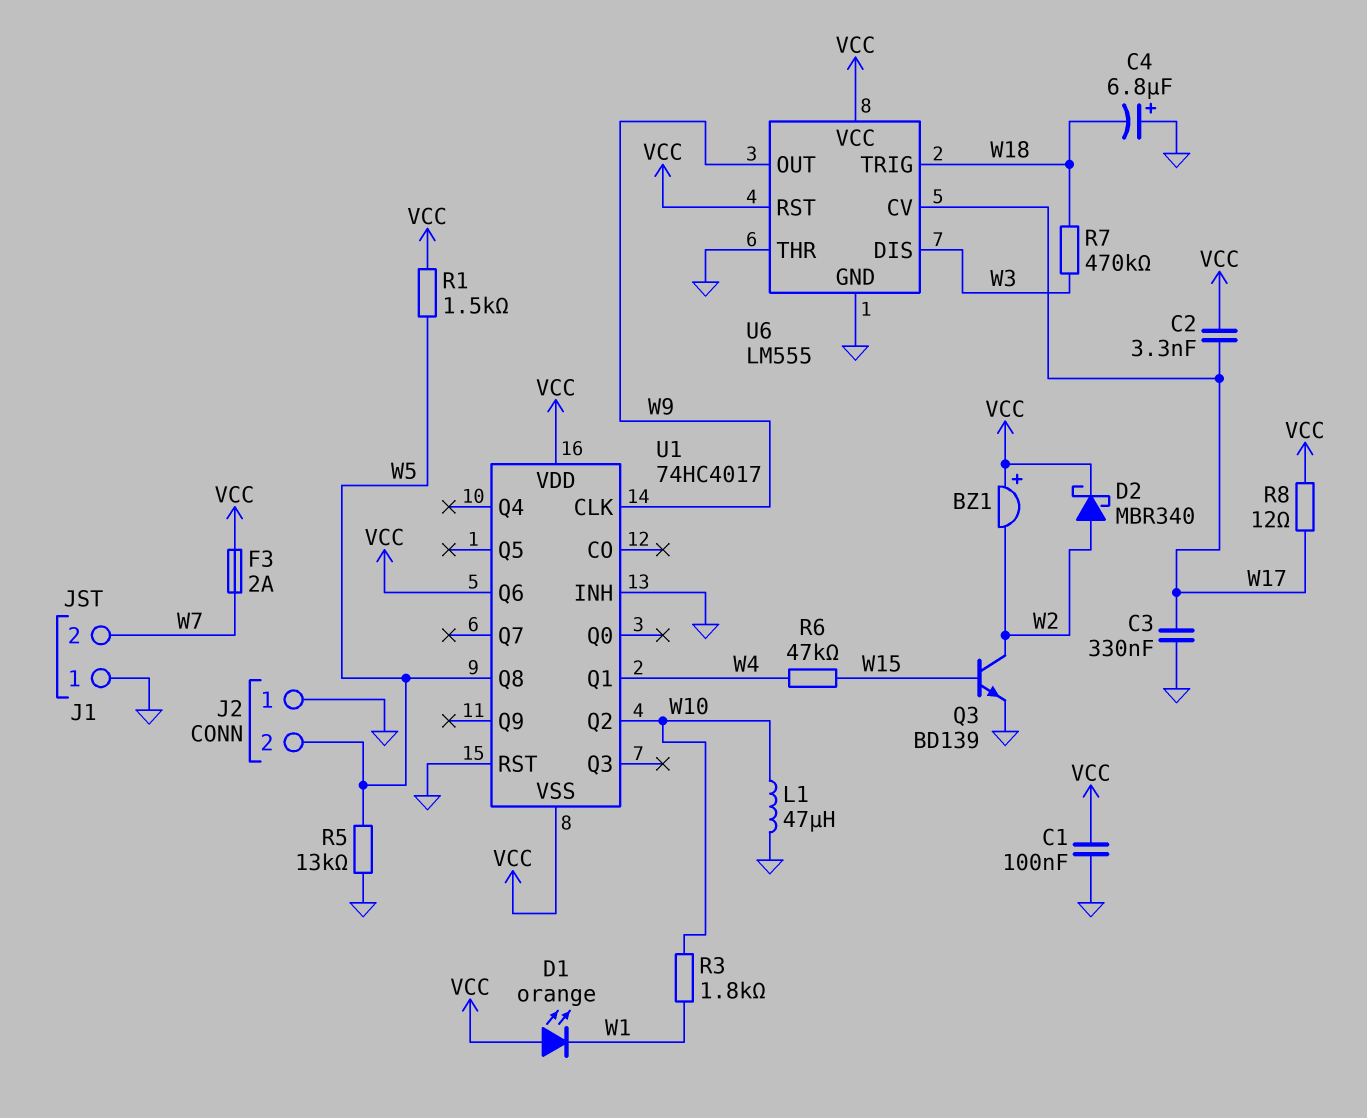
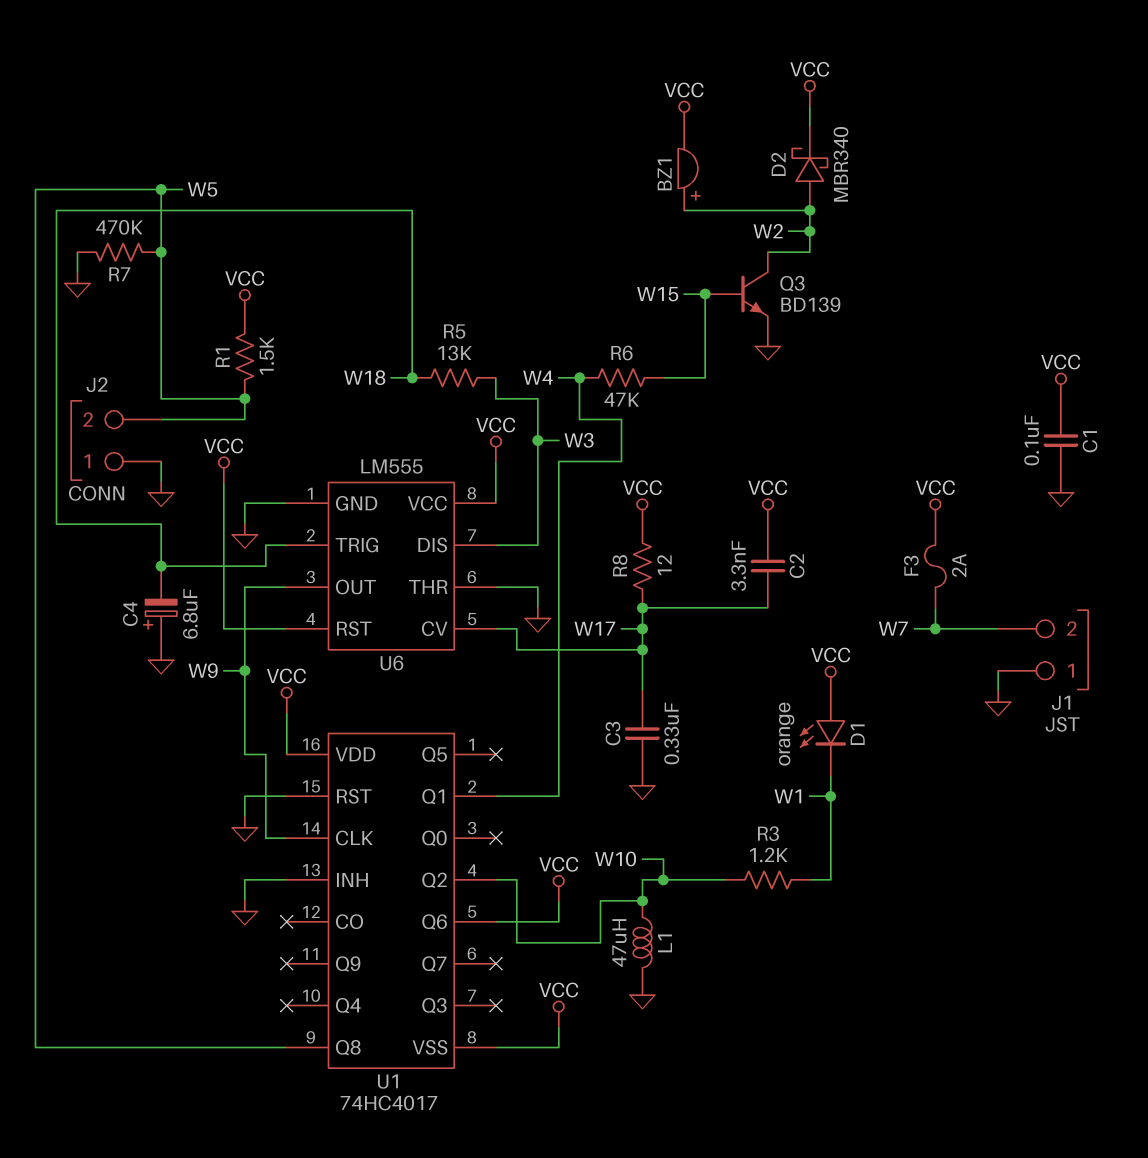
BZ1: buzzer (plus VCC, minus W2) -> buzzer (plus W2, minus VCC)
R3: 1.8k (W1, W10) -> 1.2k (W1, W10)
R5: 13k (GND, W5) -> 13k (W3, W18)
R7: 470k (W3, W18) -> 470k (GND, W5)

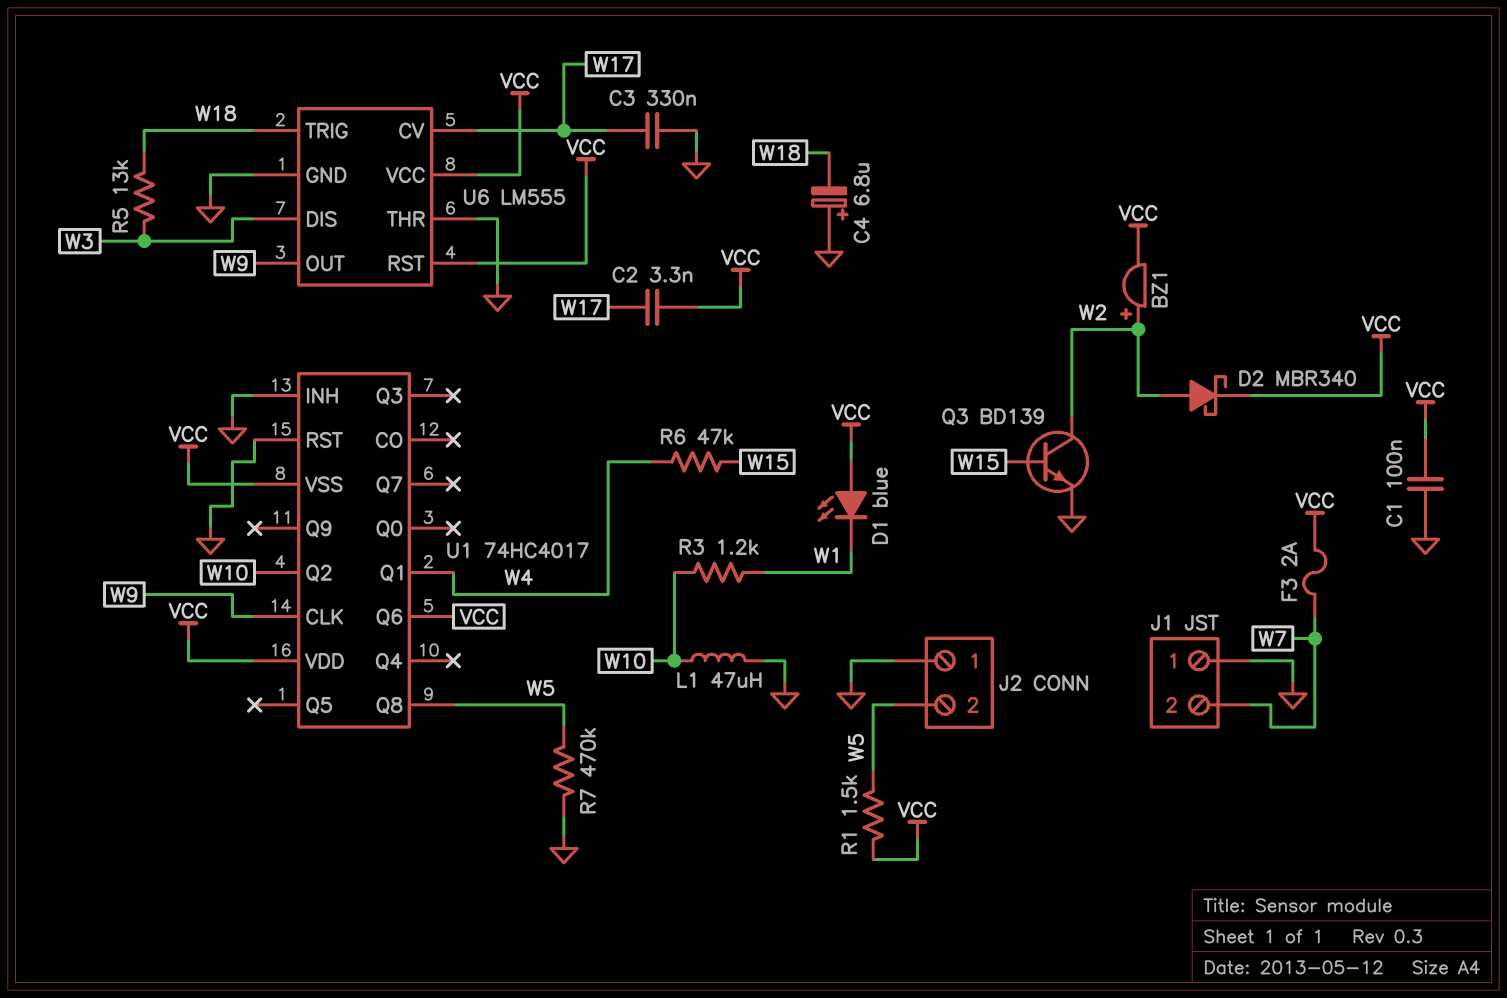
D1: LED orange (A VCC, K W1) -> LED blue (A VCC, K W1)
R8: 12 (VCC, W17) -> none

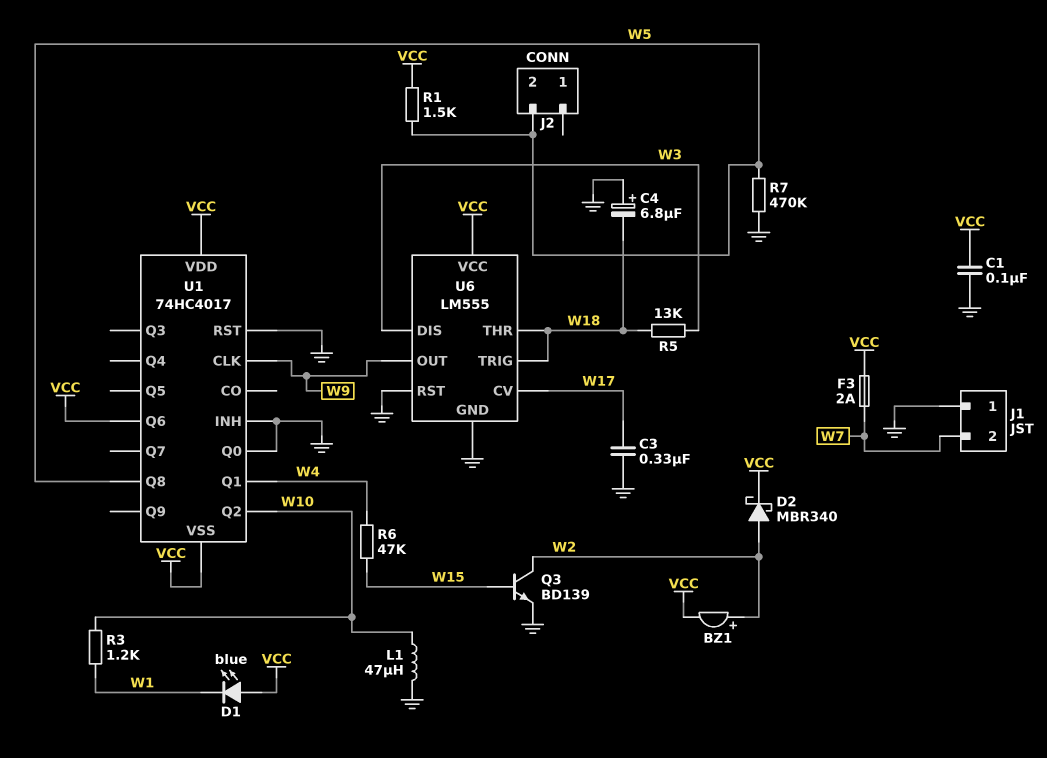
C2: 3.3nF (VCC, W17) -> none
J2 pin 1: GND -> none
U1 pin Q0: none -> GND
U6 pin RST: VCC -> GND
U6 pin THR: GND -> W18

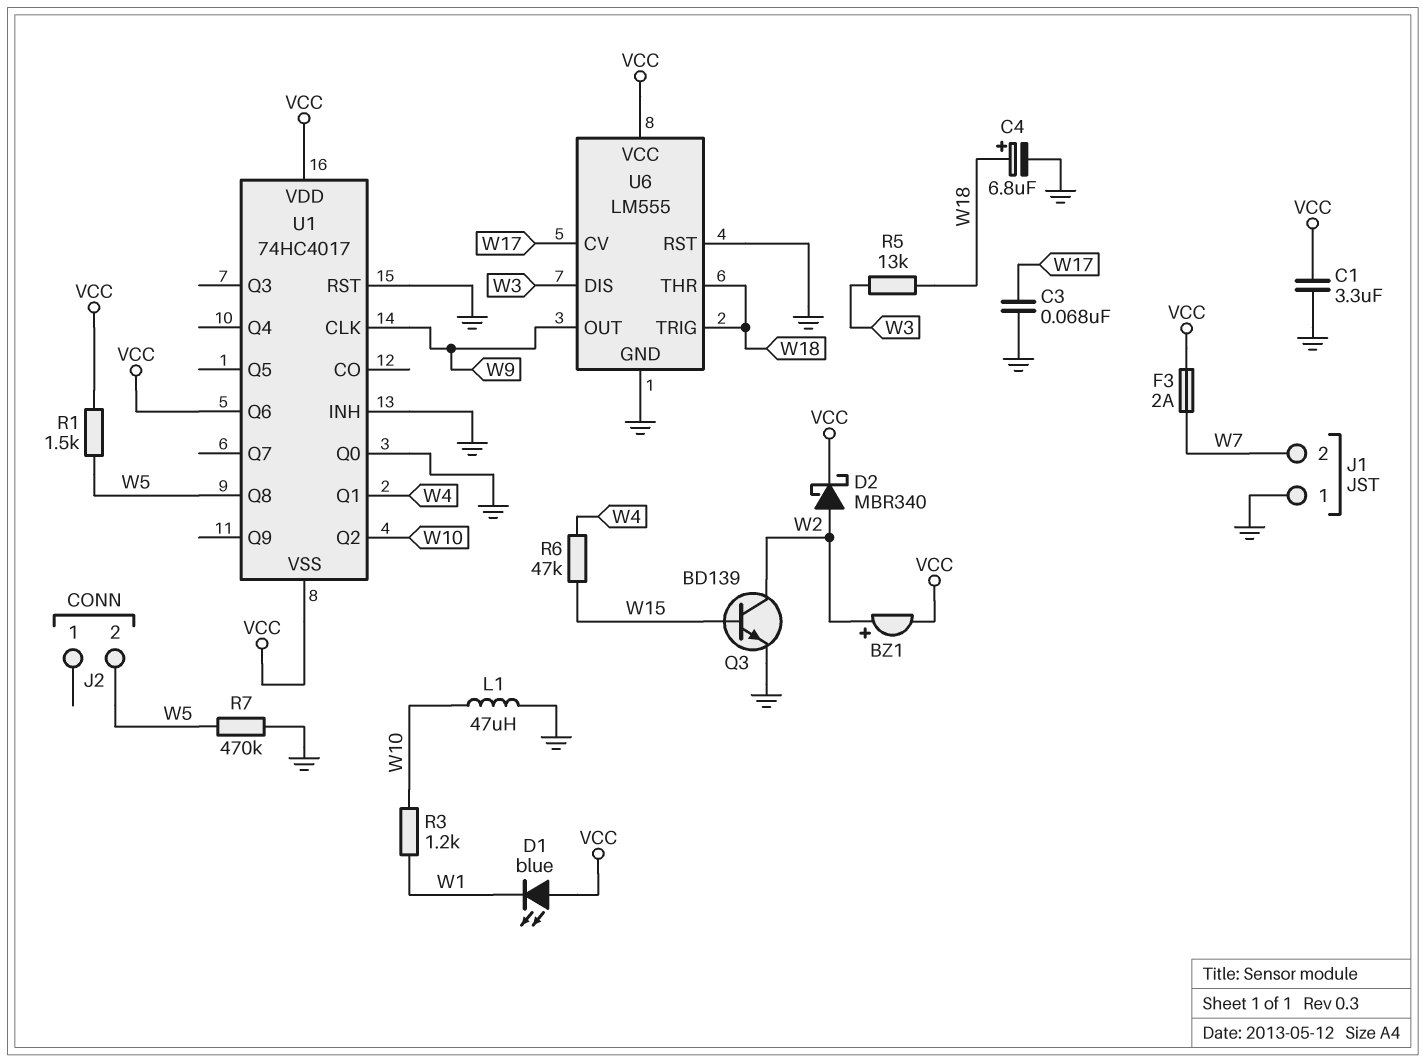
C1: 100nF (GND, VCC) -> 3.3uF (GND, VCC)
C3: 330nF (GND, W17) -> 68nF (GND, W17)
C4: 6.8uF (plus GND, minus W18) -> 6.8uF (plus W18, minus GND)

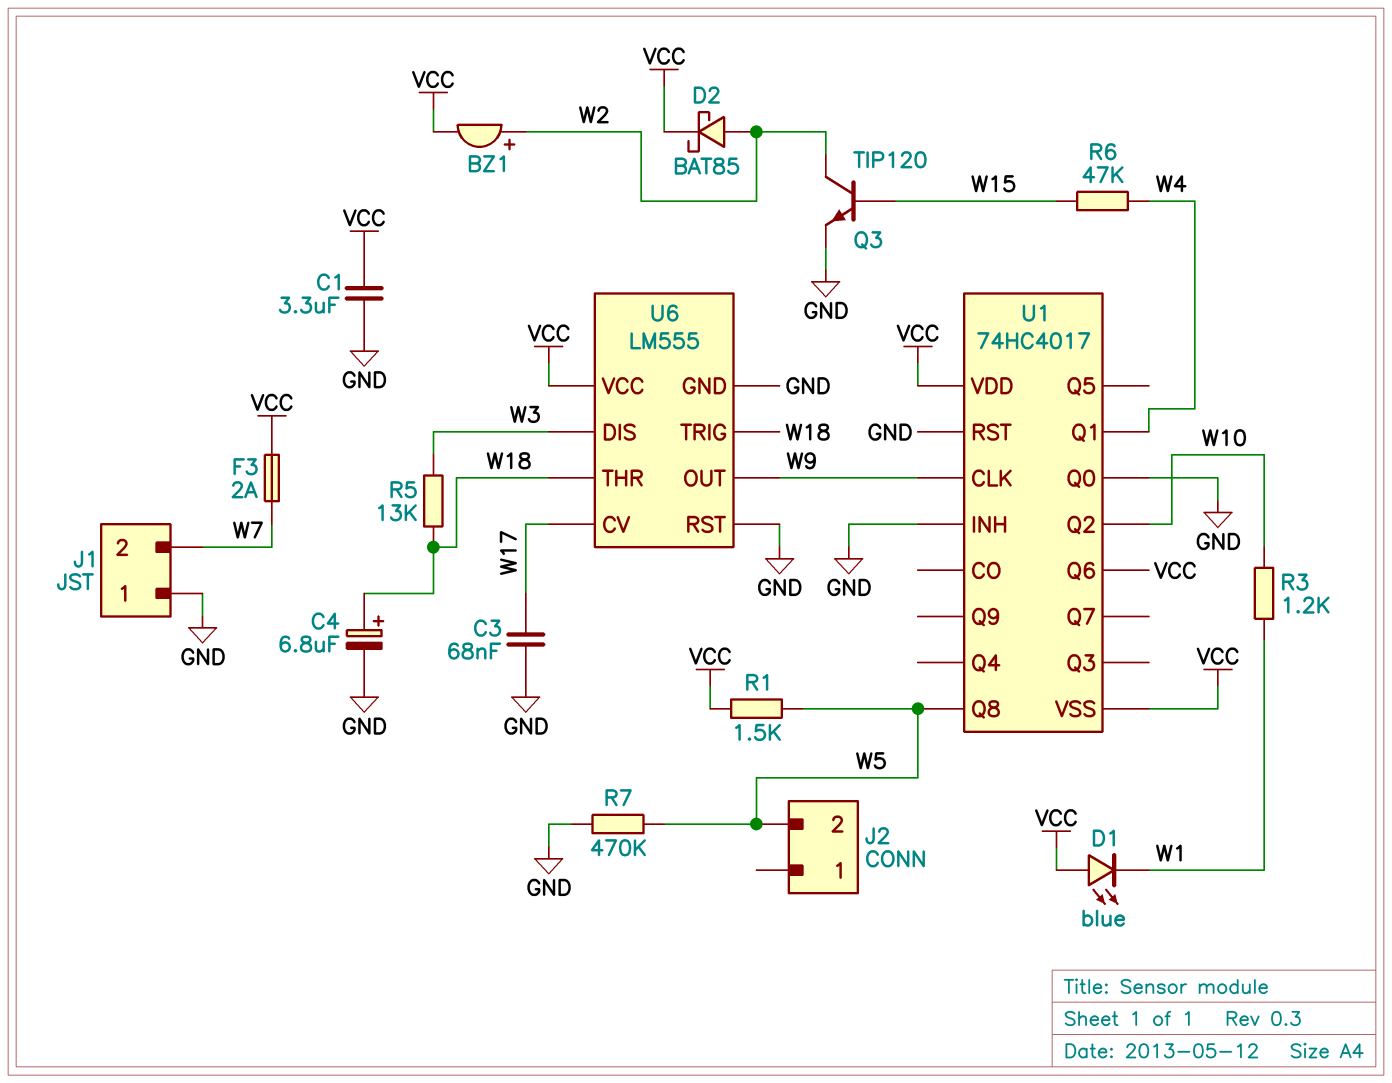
D2: schottky MBR340 (A W2, K VCC) -> schottky BAT85 (A W2, K VCC)
L1: 47uH (GND, W10) -> none
Q3: NPN BD139 (B W15, C W2, E GND) -> NPN TIP120 (B W15, C W2, E GND)

